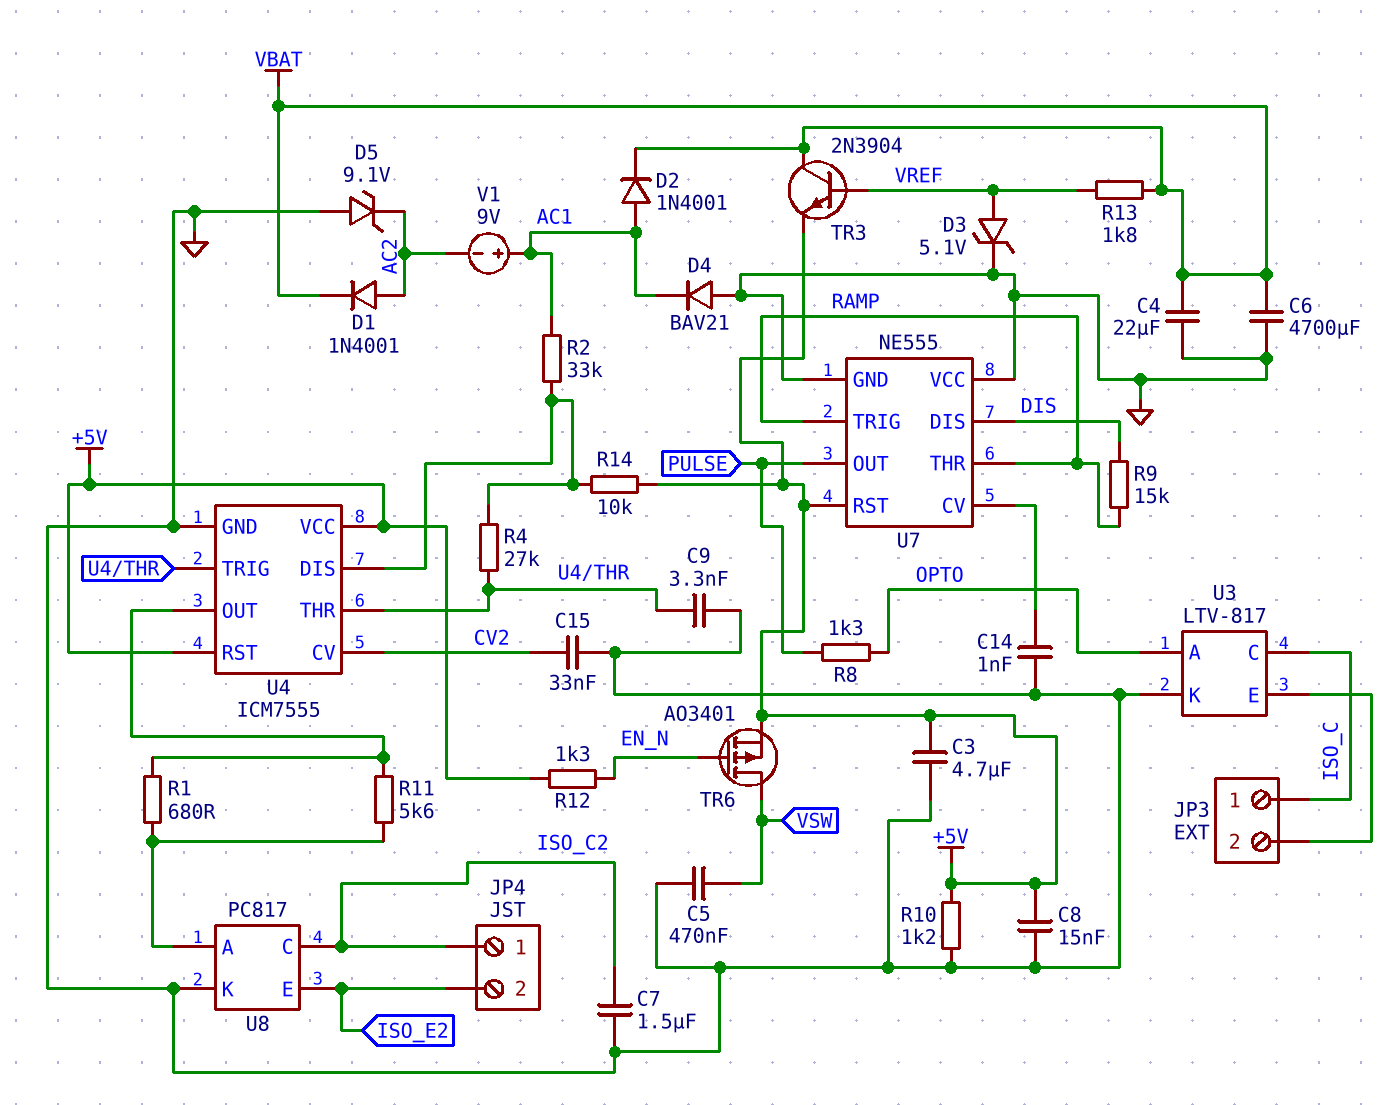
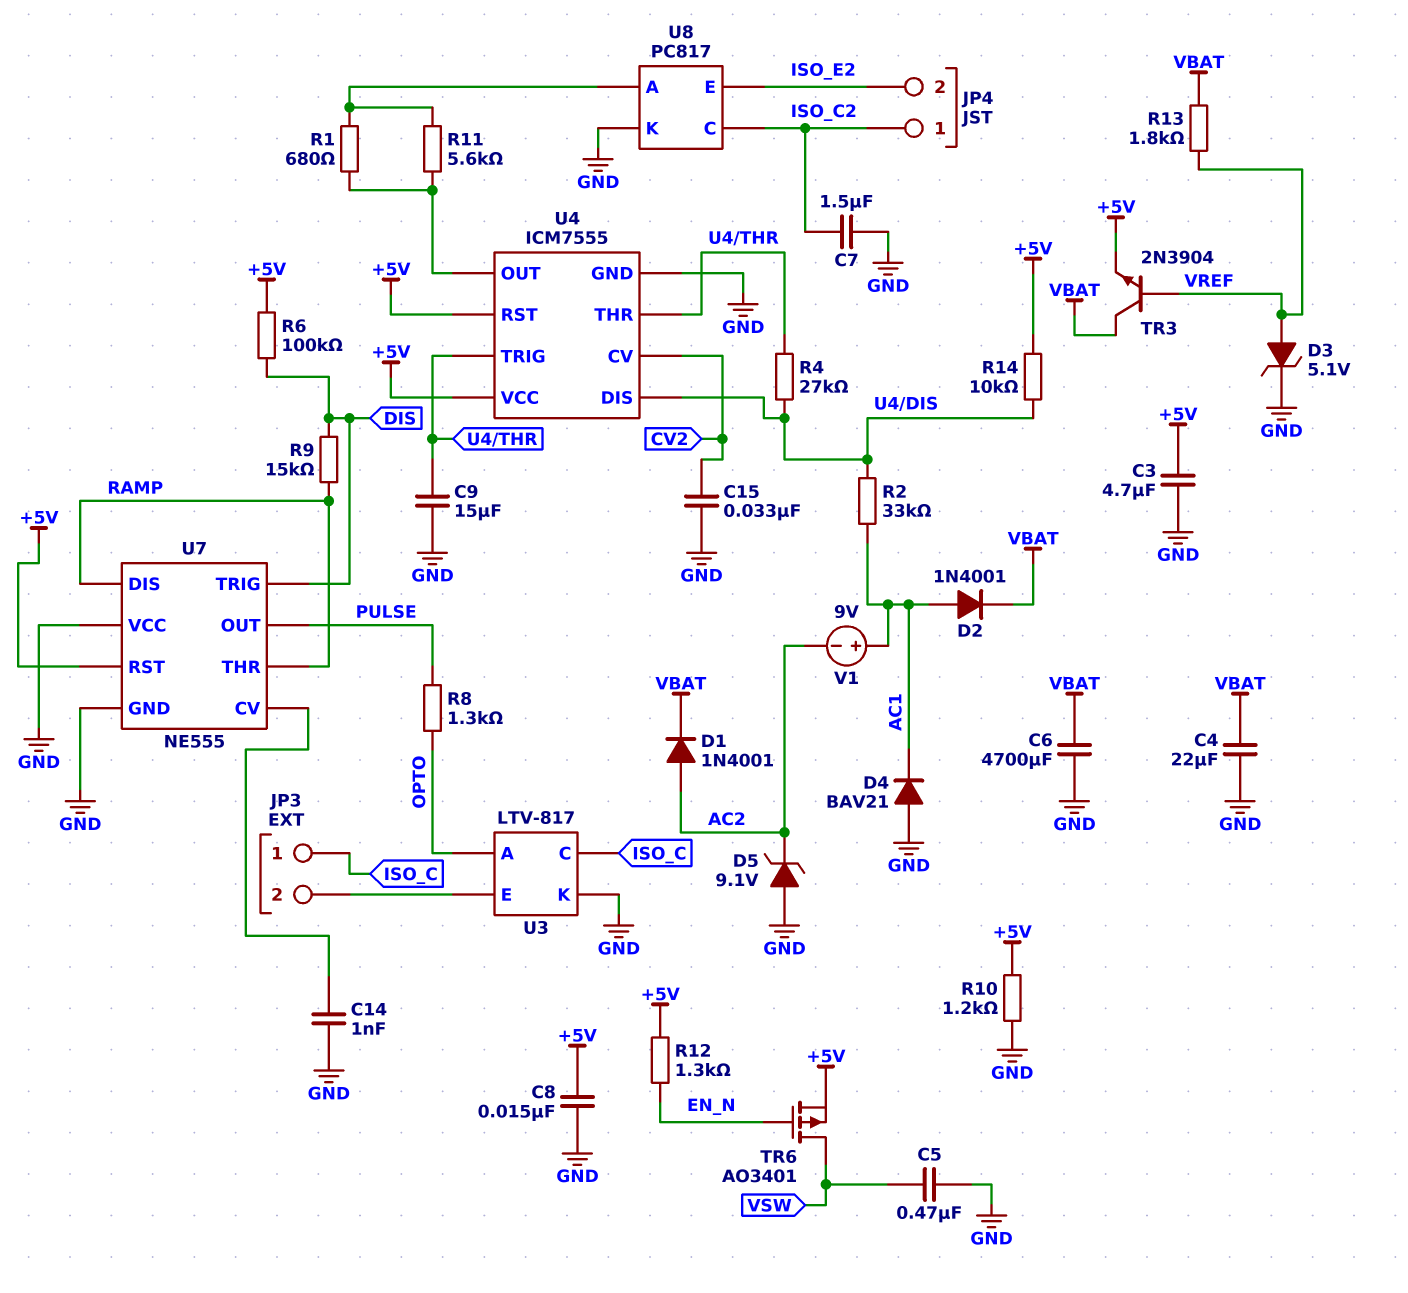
C9: 3.3nF (GND, U4/THR) -> 15uF (GND, U4/THR)
R6: none -> 100k (+5V, DIS)
U7 pin DIS: DIS -> RAMP
U7 pin TRIG: RAMP -> DIS

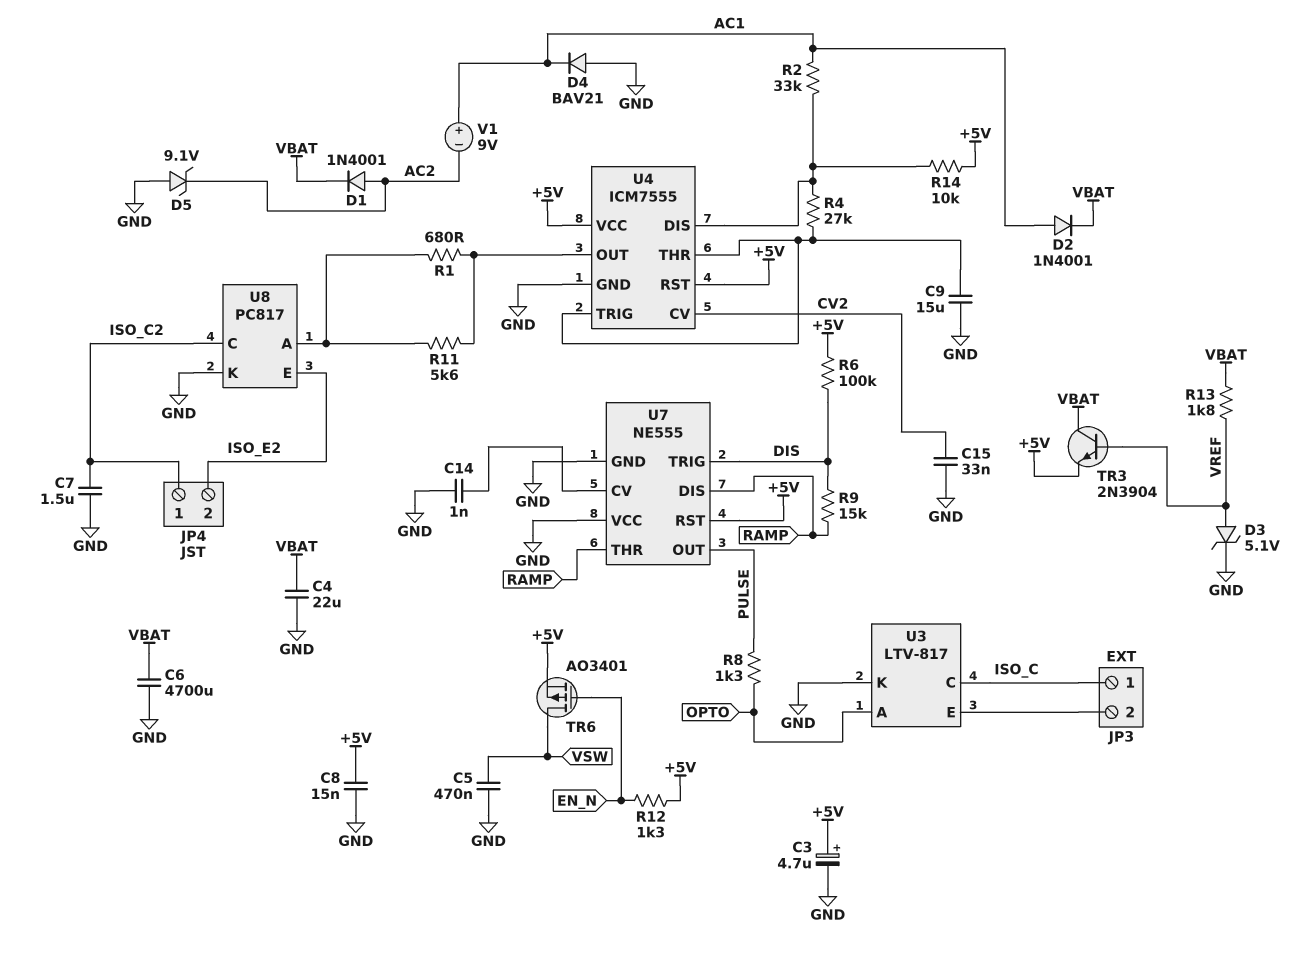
C3: 4.7uF (+5V, GND) -> 4.7uF (plus +5V, minus GND)
R10: 1.2k (+5V, GND) -> none

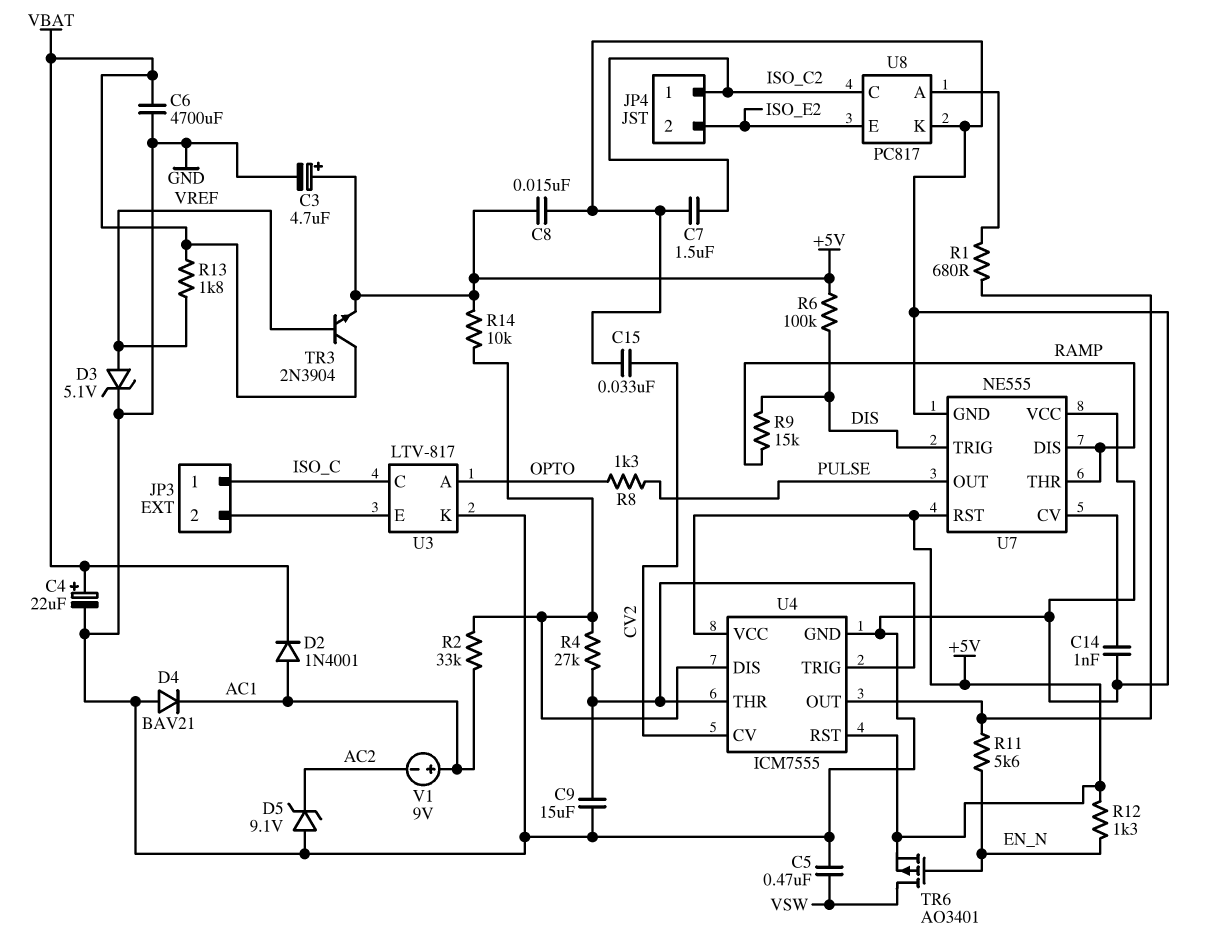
C4: 22uF (GND, VBAT) -> 22uF (plus VBAT, minus GND)
D1: diode 1N4001 (A AC2, K VBAT) -> none
R11: 5.6k (U4/OUT, U8/A) -> 5.6k (EN_N, U4/OUT)

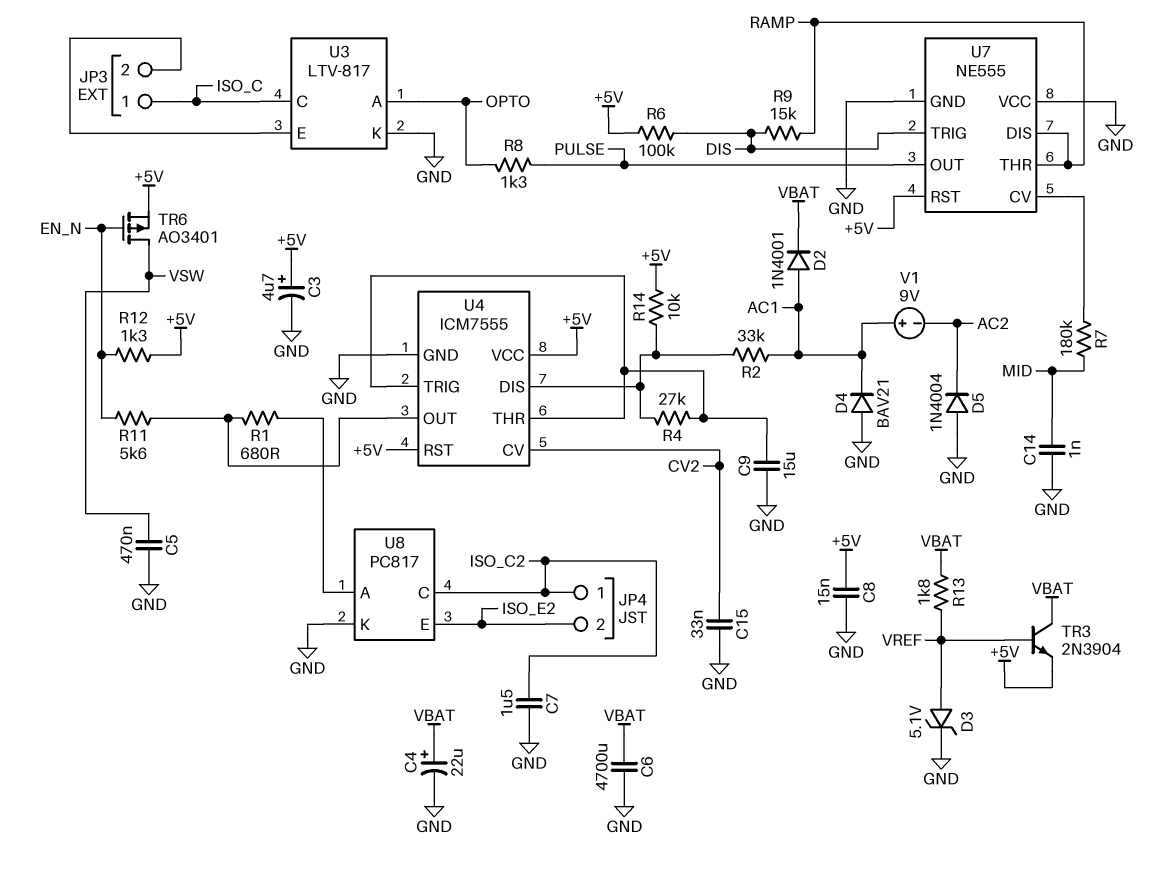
C14: 1nF (GND, U7/CV) -> 1nF (GND, MID)
D5: zener 9.1V (A GND, K AC2) -> diode 1N4004 (A GND, K AC2)
R7: none -> 180k (MID, U7/CV)

